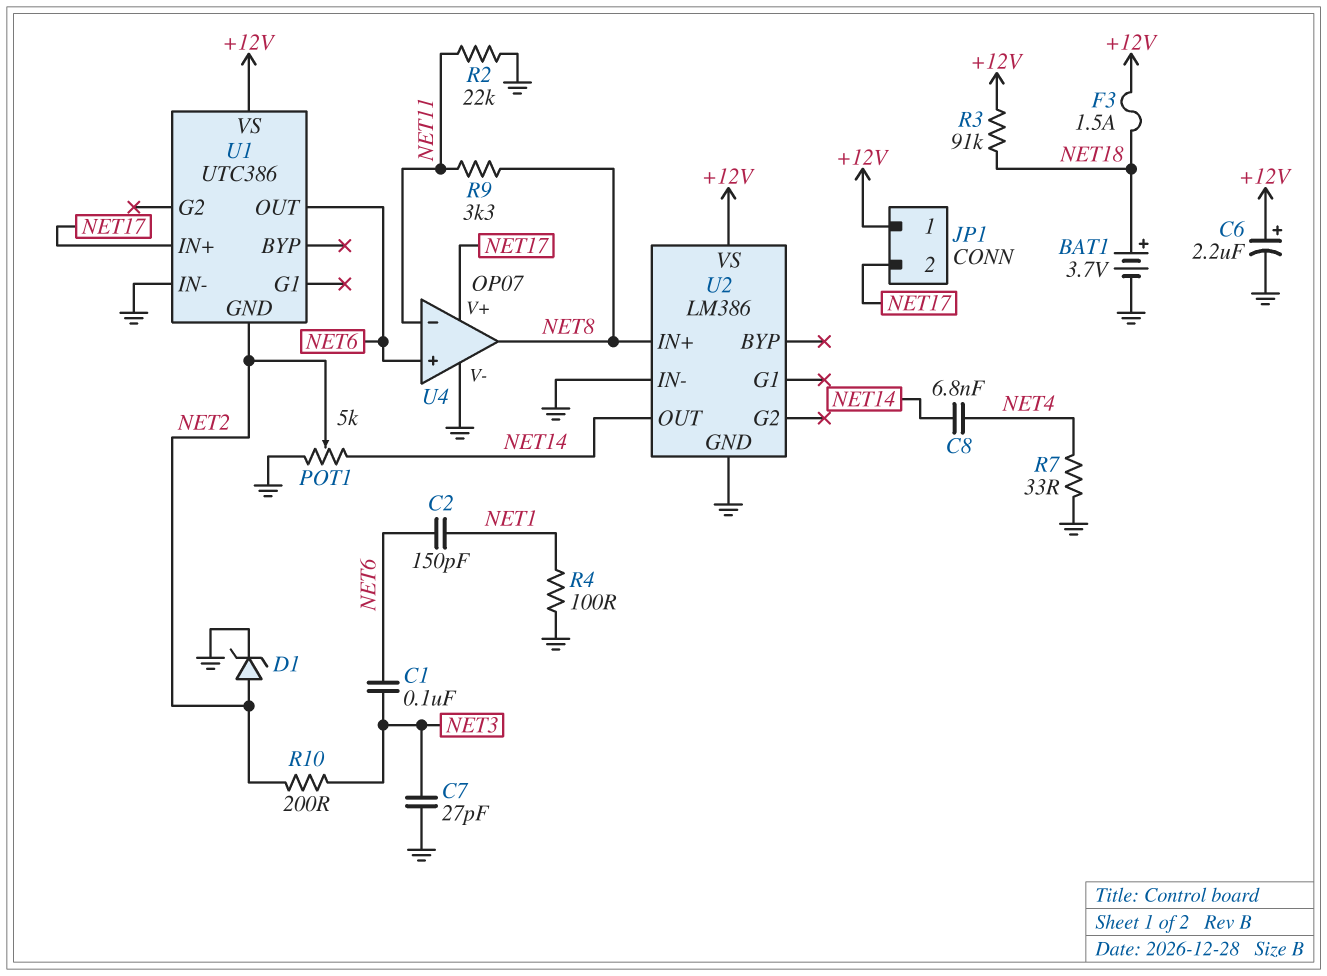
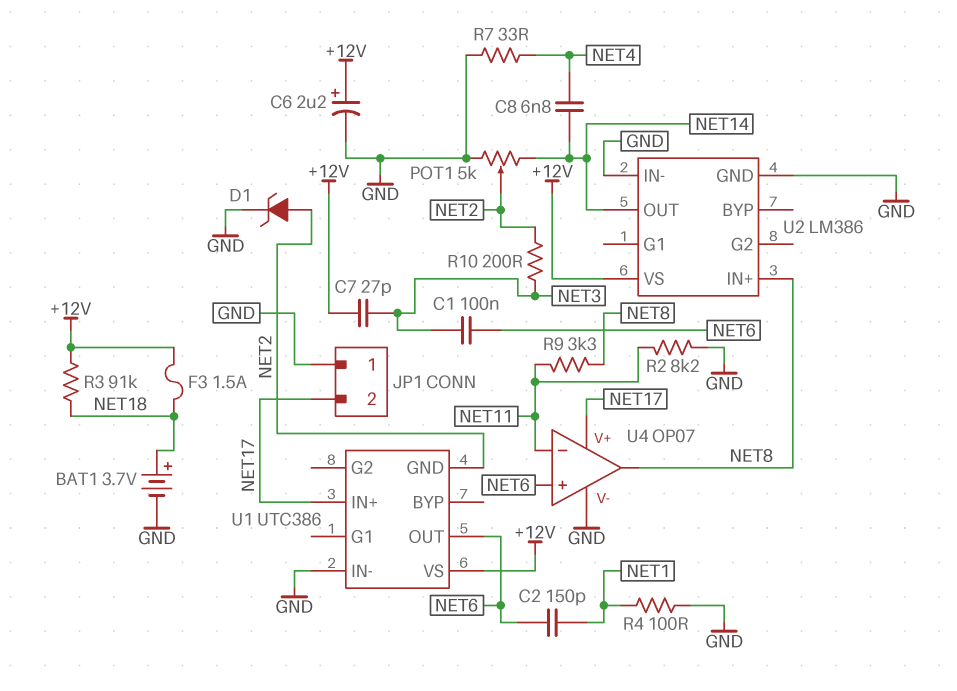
C7: 27pF (GND, NET3) -> 27pF (+12V, NET3)
JP1 pin 1: +12V -> GND
R2: 22k (GND, NET11) -> 8.2k (GND, NET11)

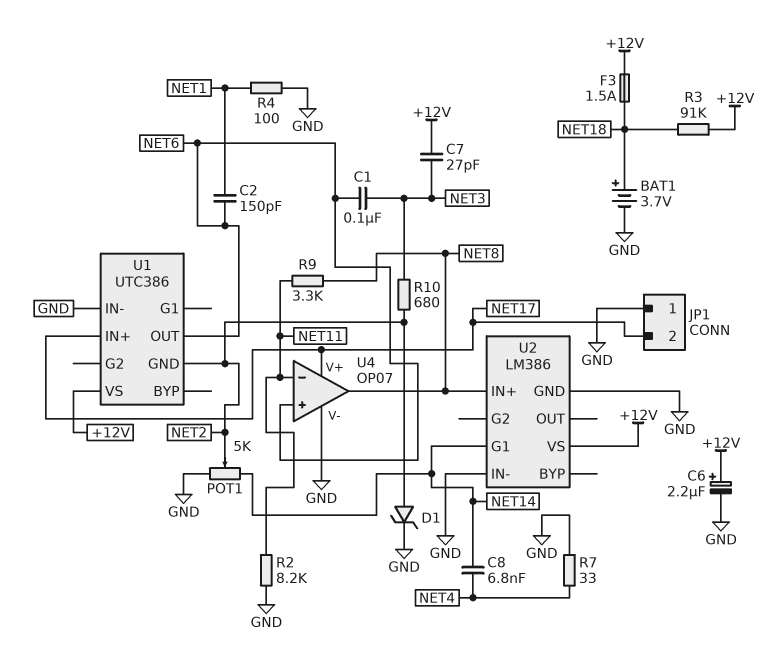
R10: 200 (NET2, NET3) -> 680 (NET2, NET3)
U2 pin G1: none -> NET14
U2 pin OUT: NET14 -> none

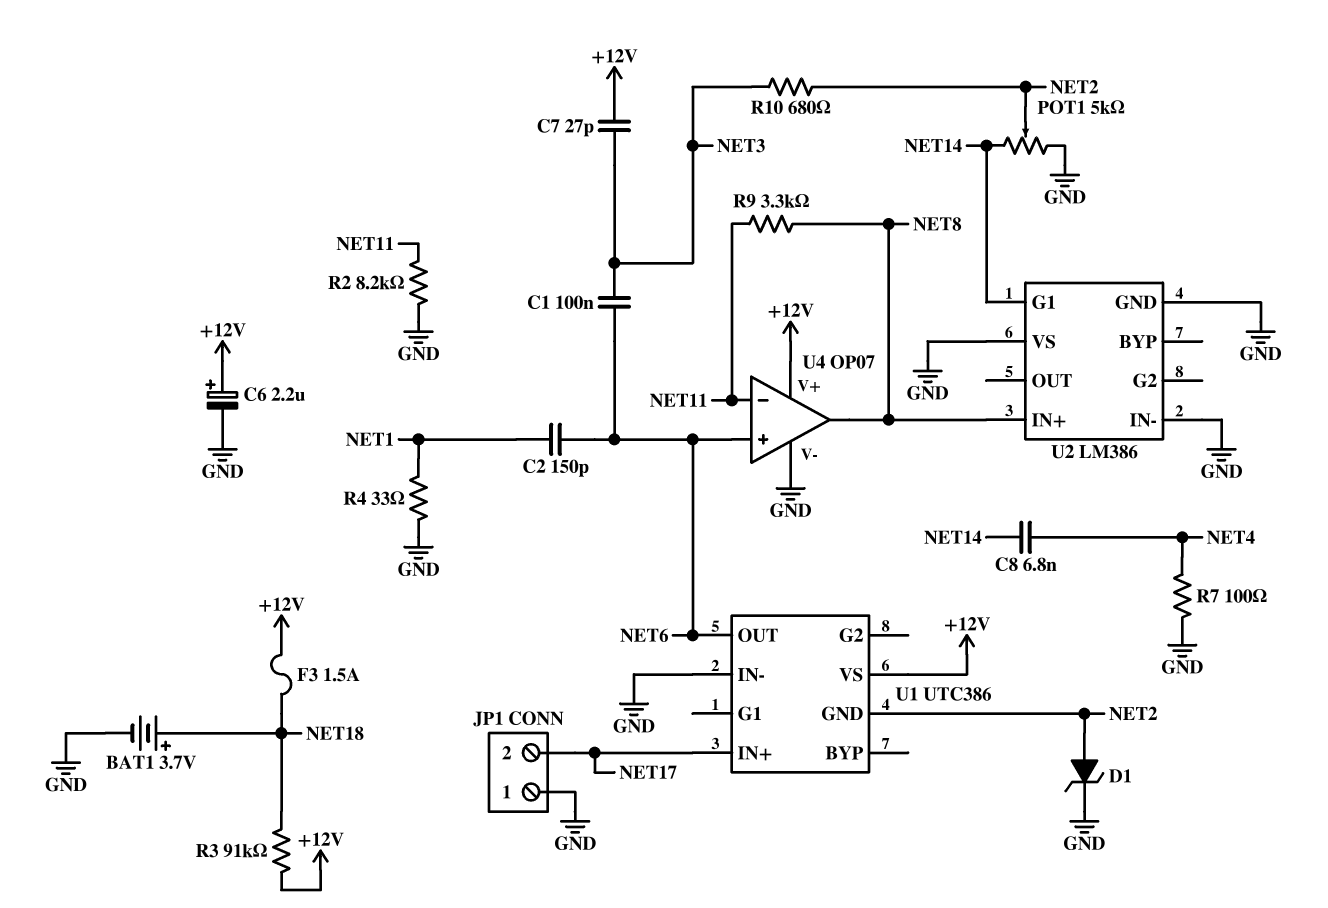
R4: 100 (GND, NET1) -> 33 (GND, NET1)
R7: 33 (GND, NET4) -> 100 (GND, NET4)
U2 pin VS: +12V -> GND
U4 pin V+: NET17 -> +12V

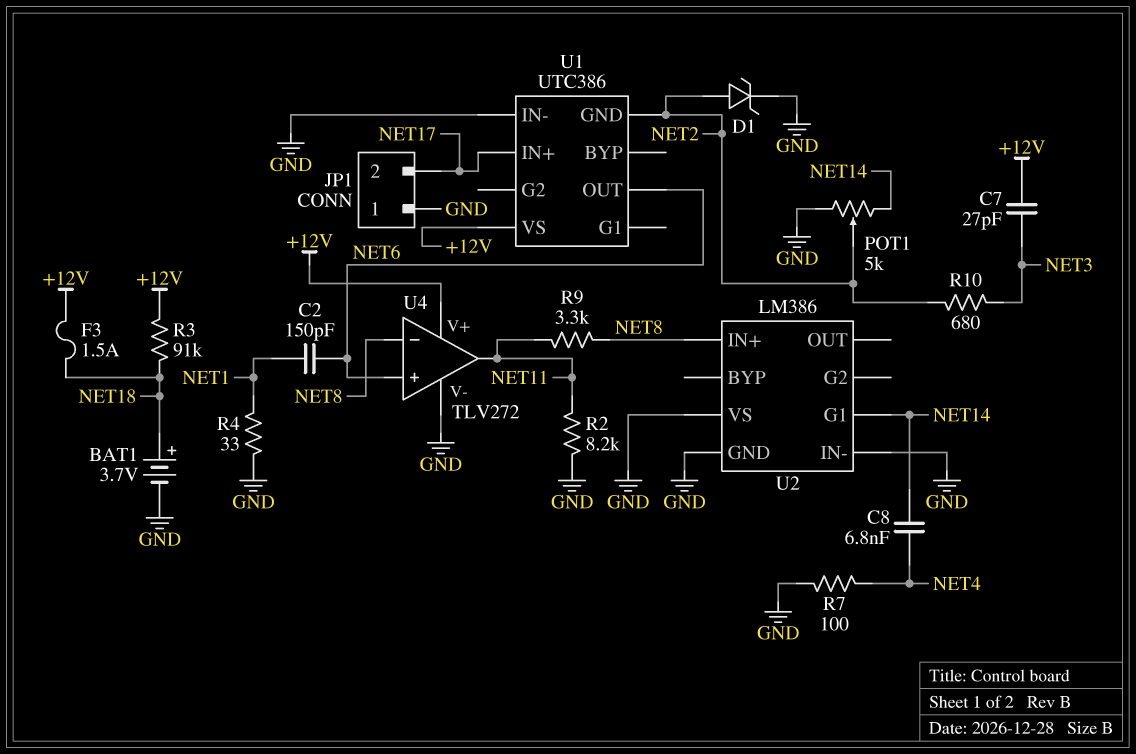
C1: 100nF (NET3, NET6) -> none
C6: 2.2uF (plus +12V, minus GND) -> none
U4: OP07 -> TLV272
U4 pin in-: NET11 -> NET8
U4 pin out: NET8 -> NET11

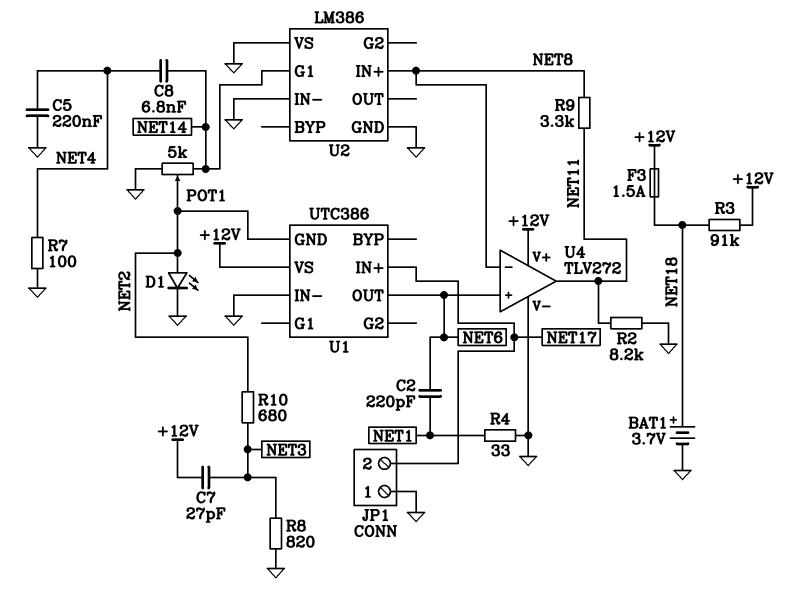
C2: 150pF (NET1, NET6) -> 220pF (NET1, NET6)
C5: none -> 220nF (GND, NET4)
D1: zener (A NET2, K GND) -> LED (A NET2, K GND)
R8: none -> 820 (GND, NET3)

